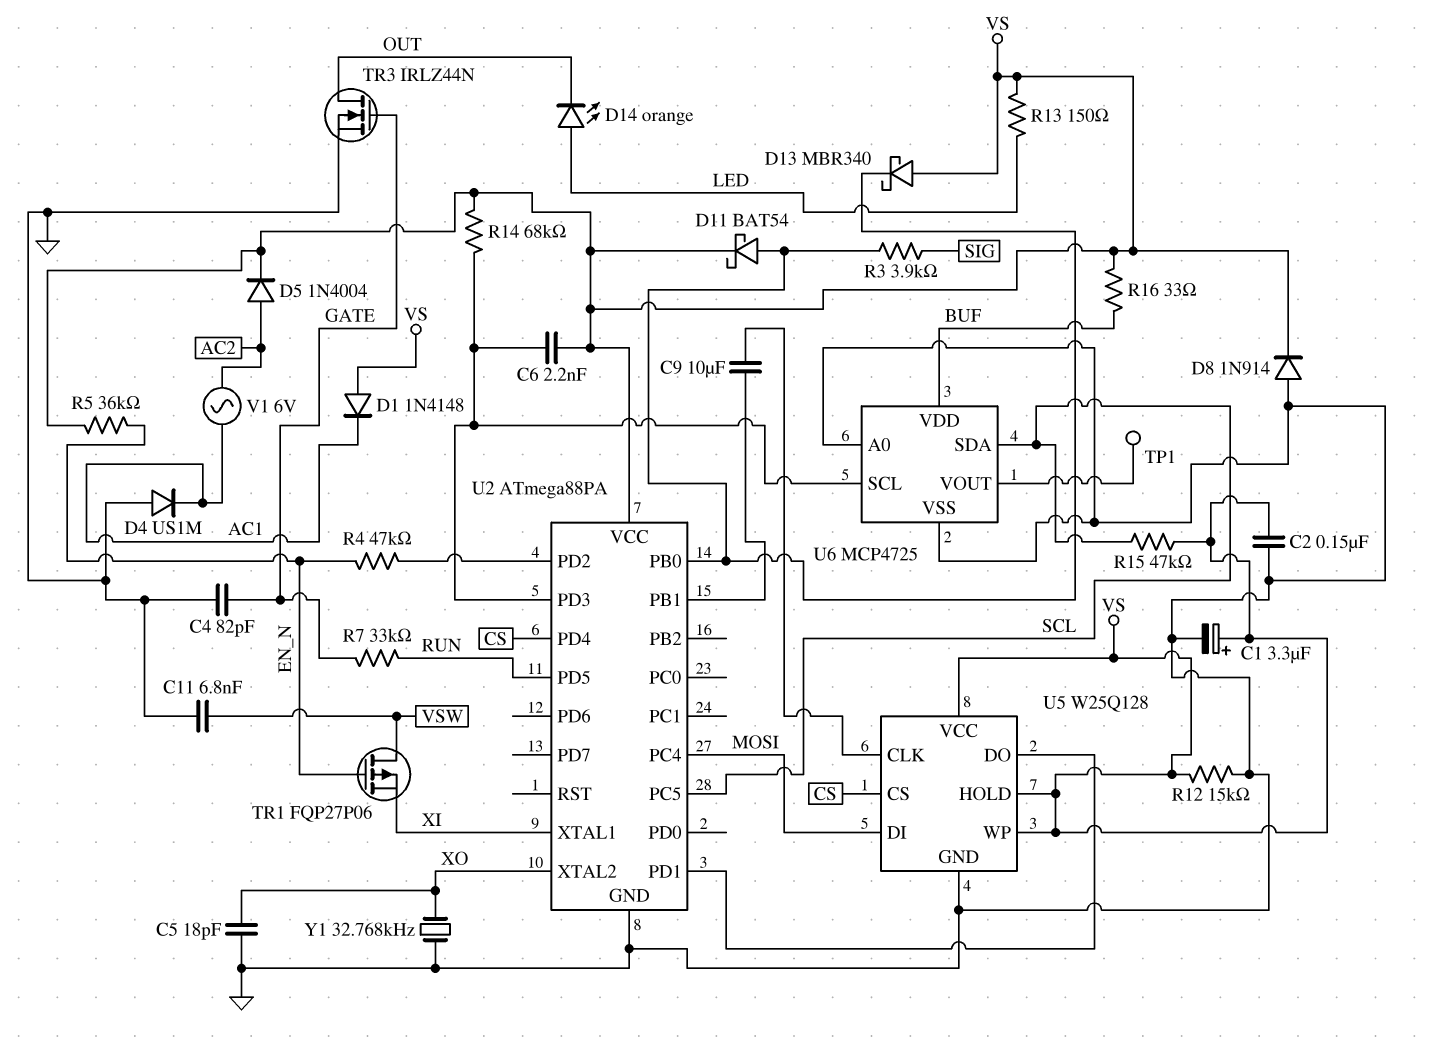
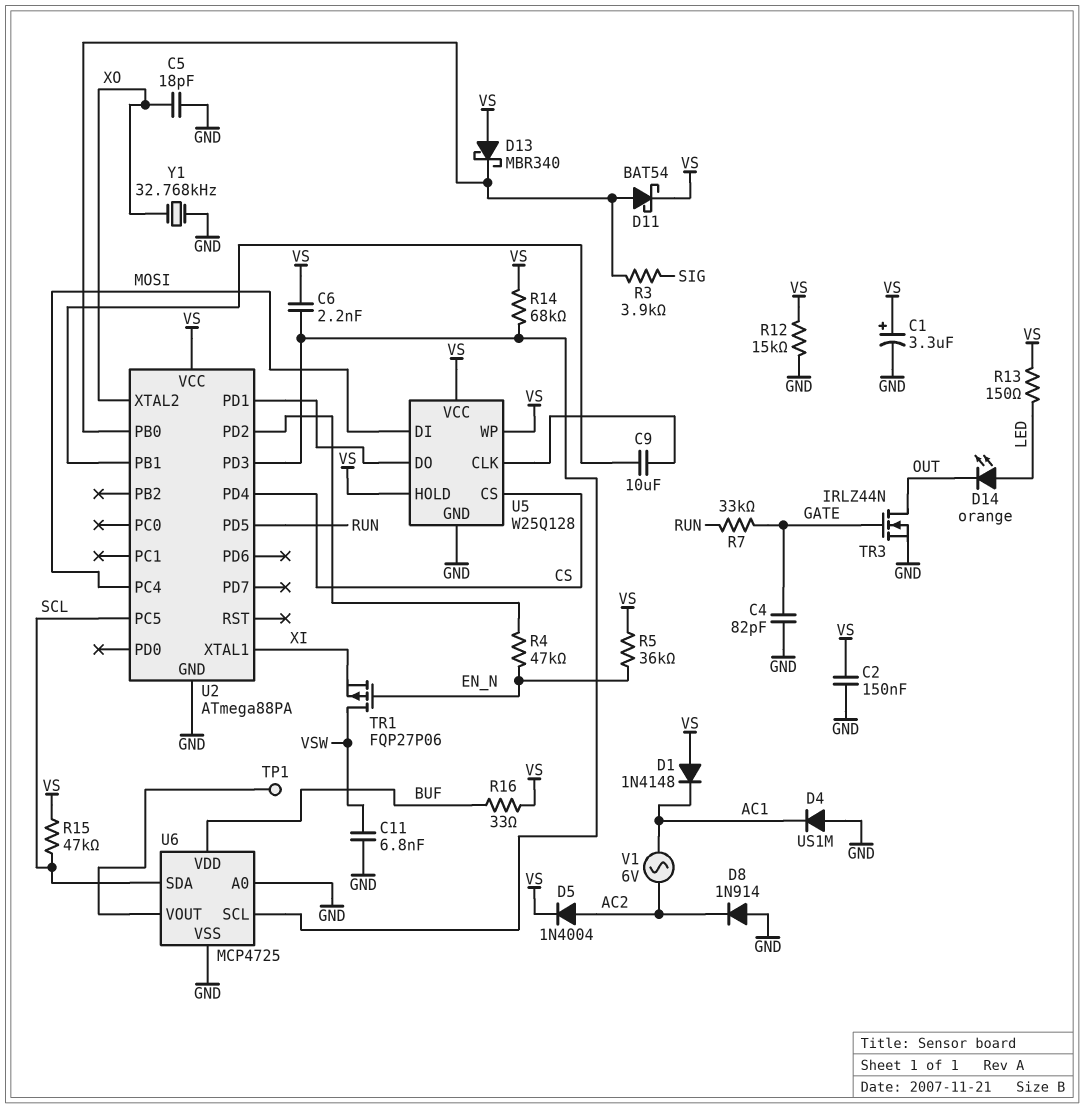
D8: diode 1N914 (A GND, K VS) -> diode 1N914 (A GND, K AC2)

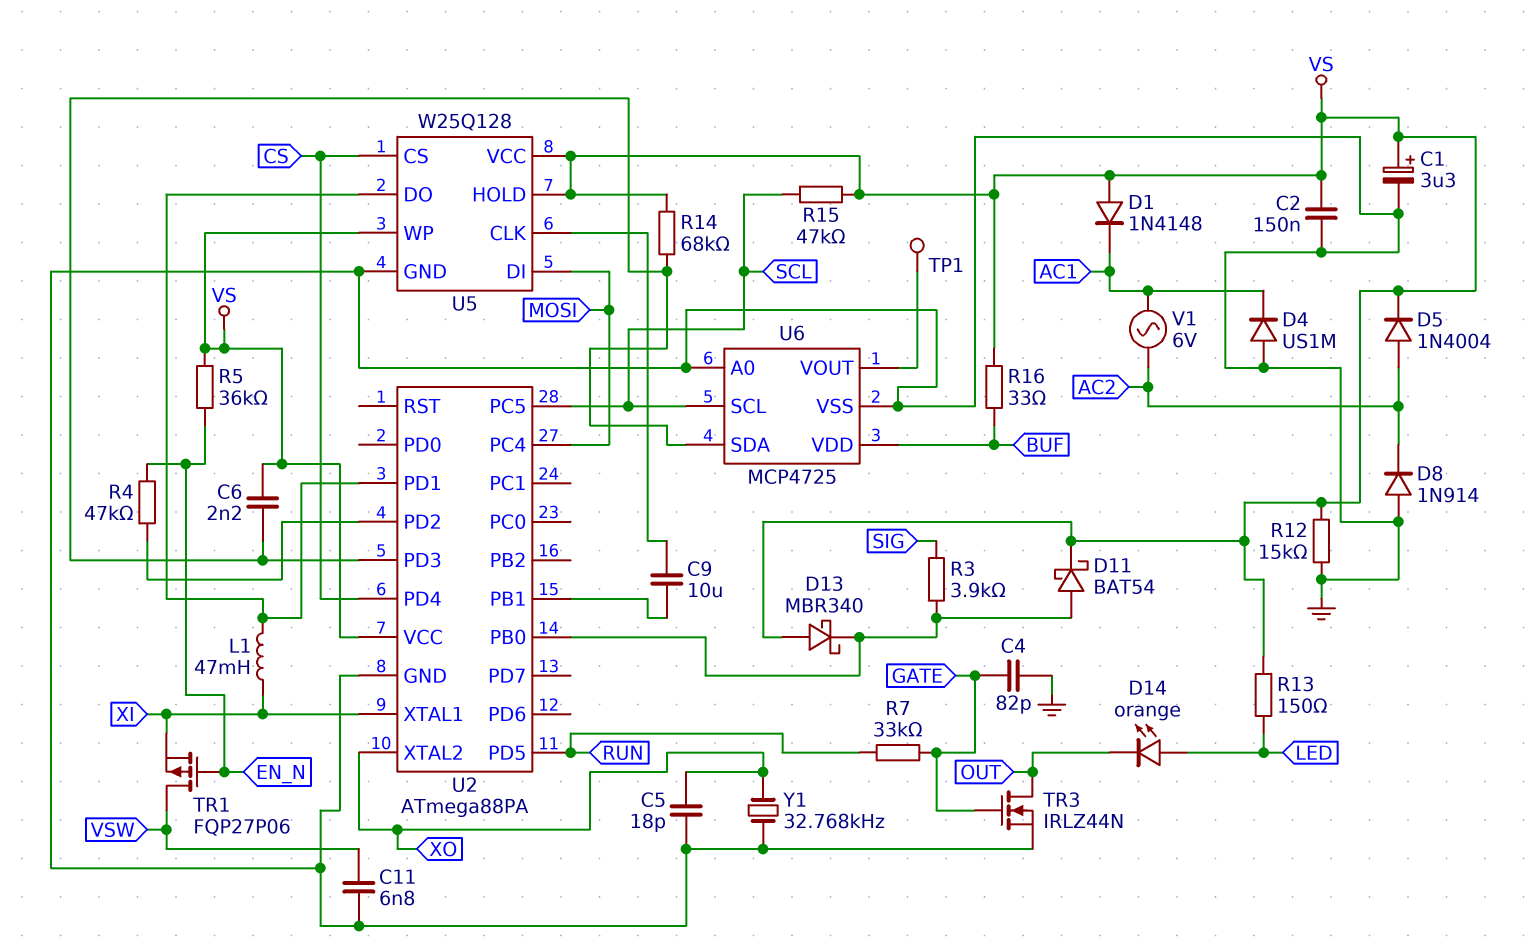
L1: none -> 47mH (U2/PD1, XI)
U6 pin SCL: U2/PD3 -> SCL
U6 pin SDA: SCL -> U2/PD3

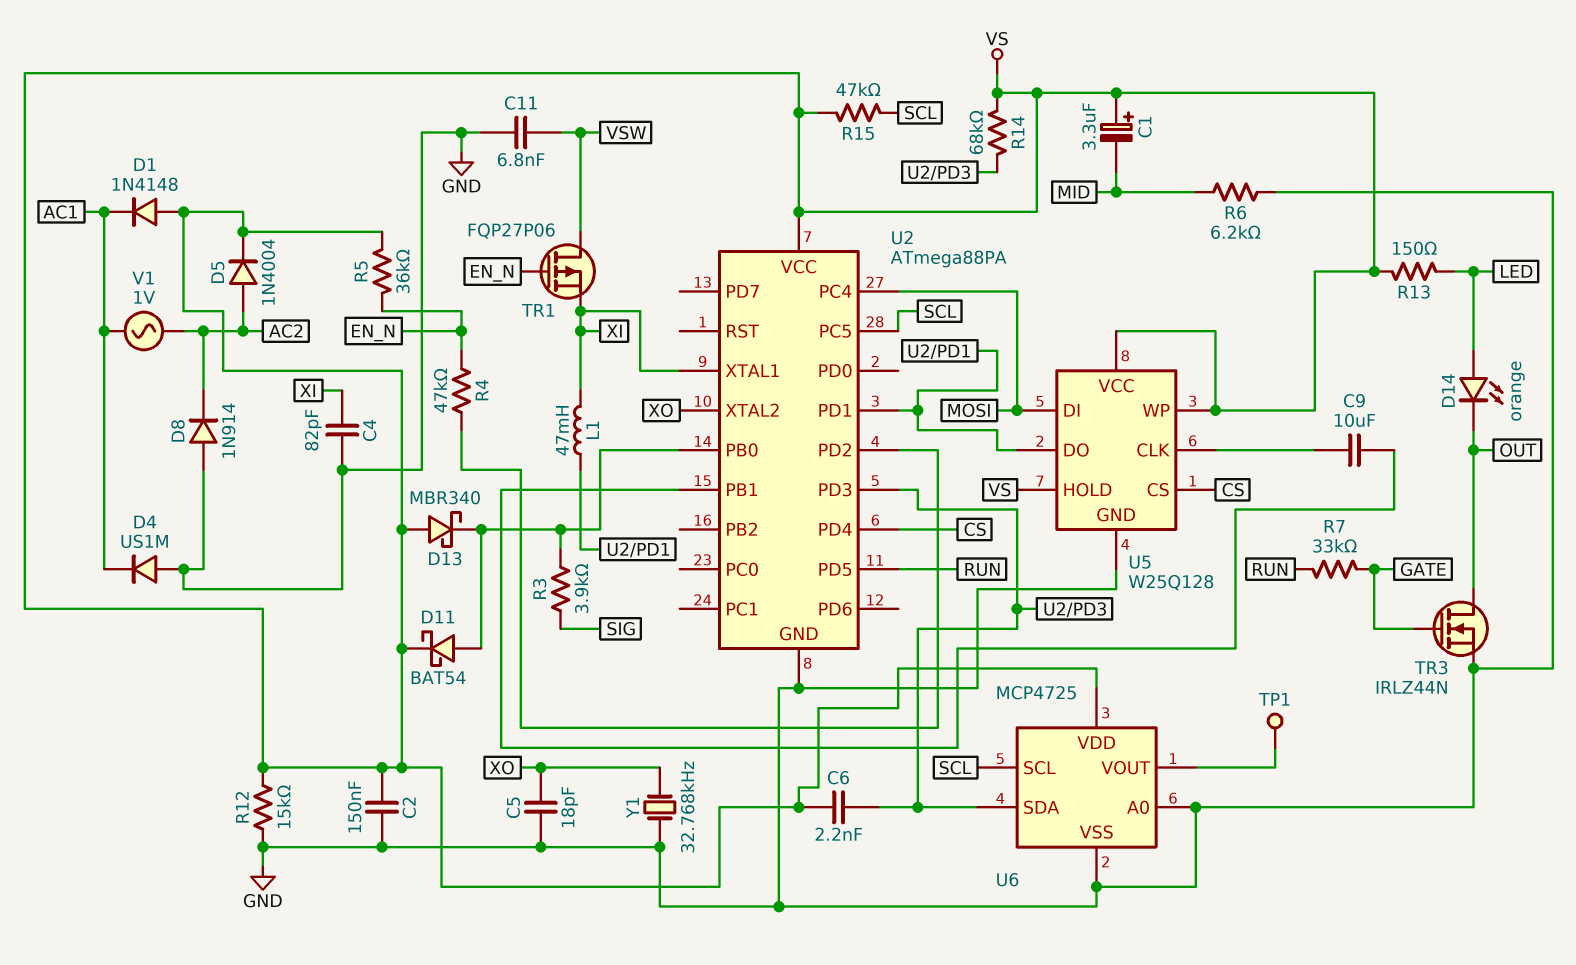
C1: 3.3uF (plus VS, minus GND) -> 3.3uF (plus VS, minus MID)
C4: 82pF (GATE, GND) -> 82pF (GND, XI)
R6: none -> 6.2k (GND, MID)
R16: 33 (BUF, VS) -> none
U6 pin VDD: BUF -> VS
V1: AC 6V (AC1, AC2) -> AC 1V (AC1, AC2)

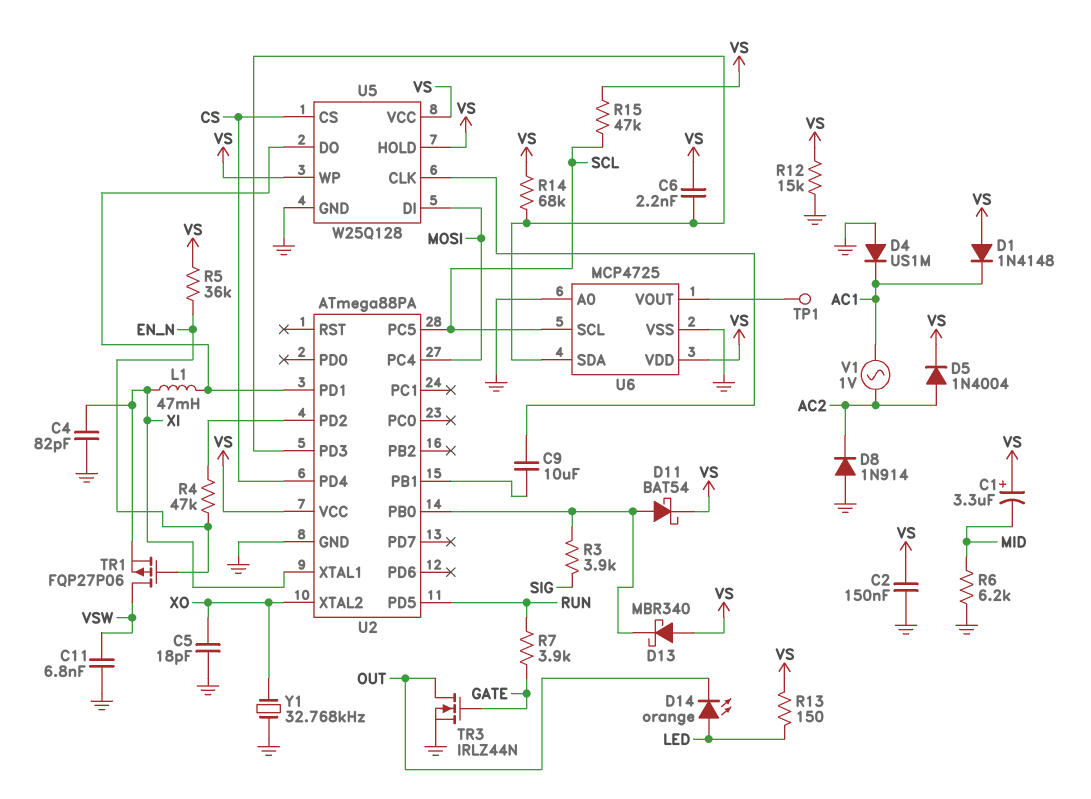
R7: 33k (GATE, RUN) -> 3.9k (GATE, RUN)

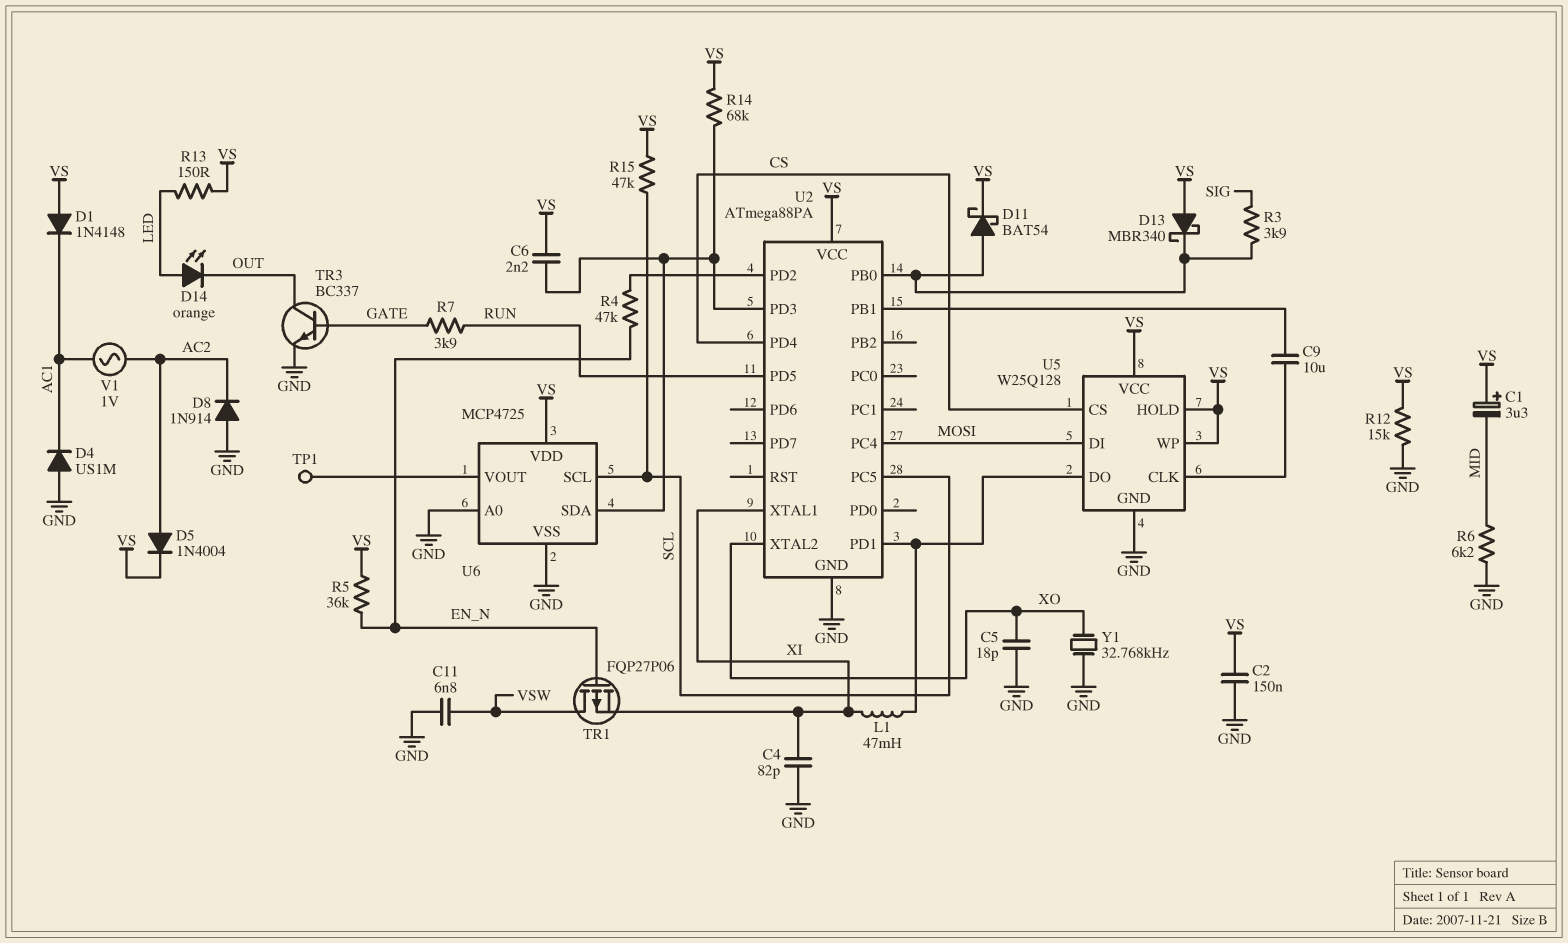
TR3: NMOS IRLZ44N (G GATE, D OUT, S GND) -> NPN BC337 (B GATE, C OUT, E GND)

